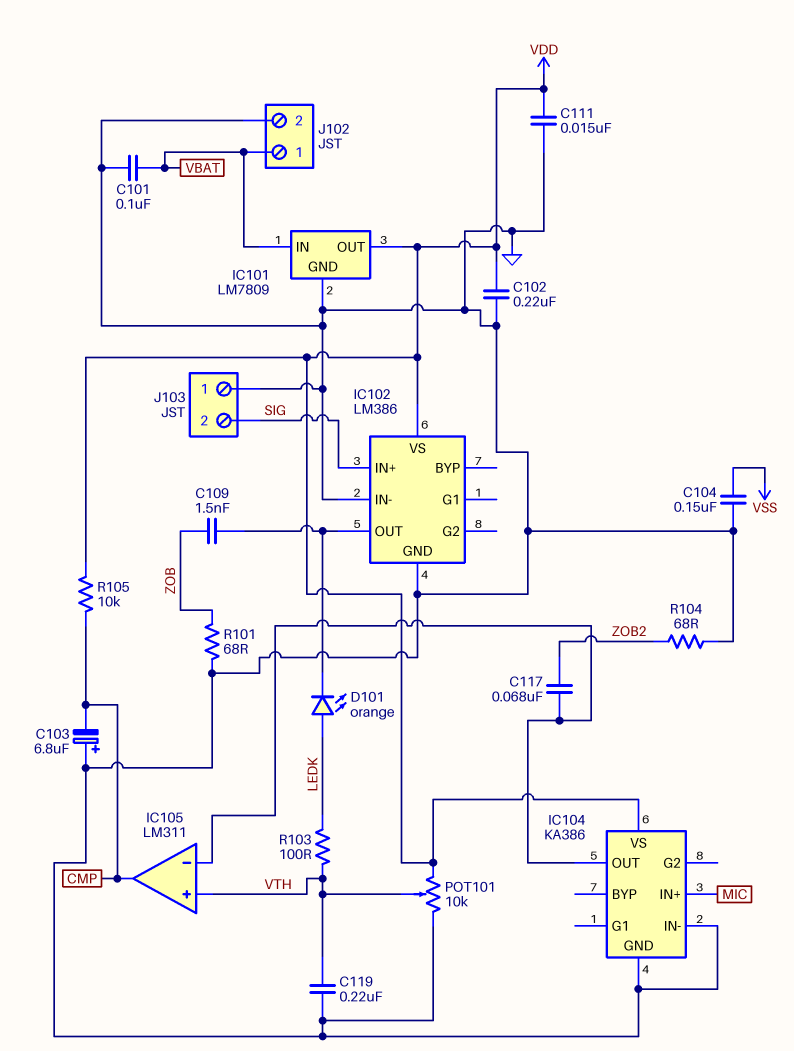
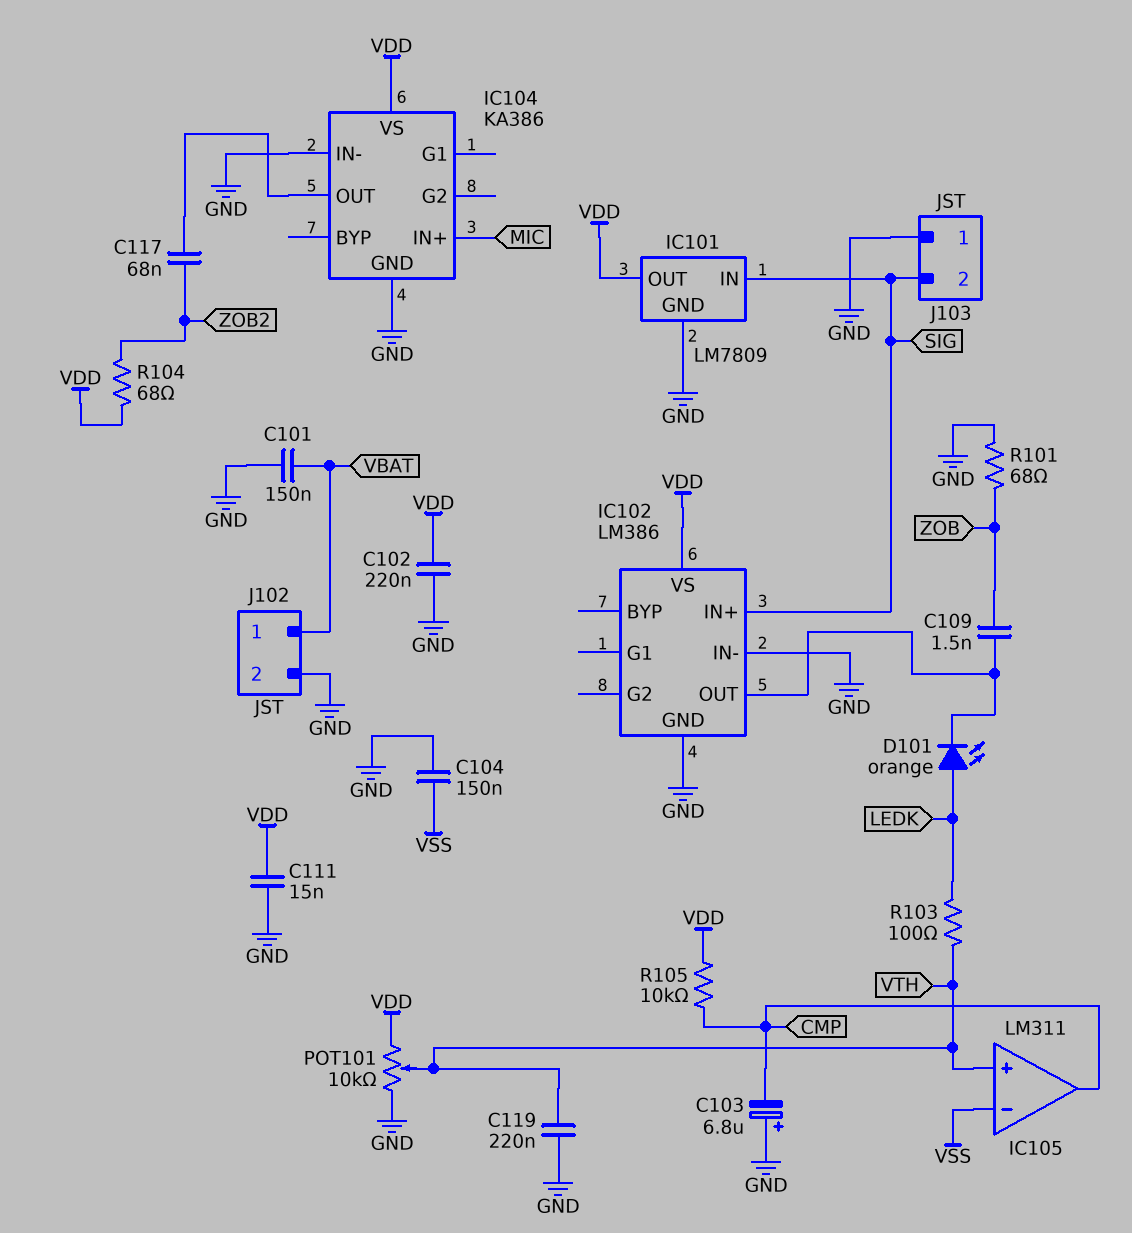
C101: 100nF (GND, VBAT) -> 150nF (GND, VBAT)
IC101 pin IN: VBAT -> SIG
IC105 pin in-: IC104/OUT -> VSS
R104: 68 (GND, ZOB2) -> 68 (VDD, ZOB2)

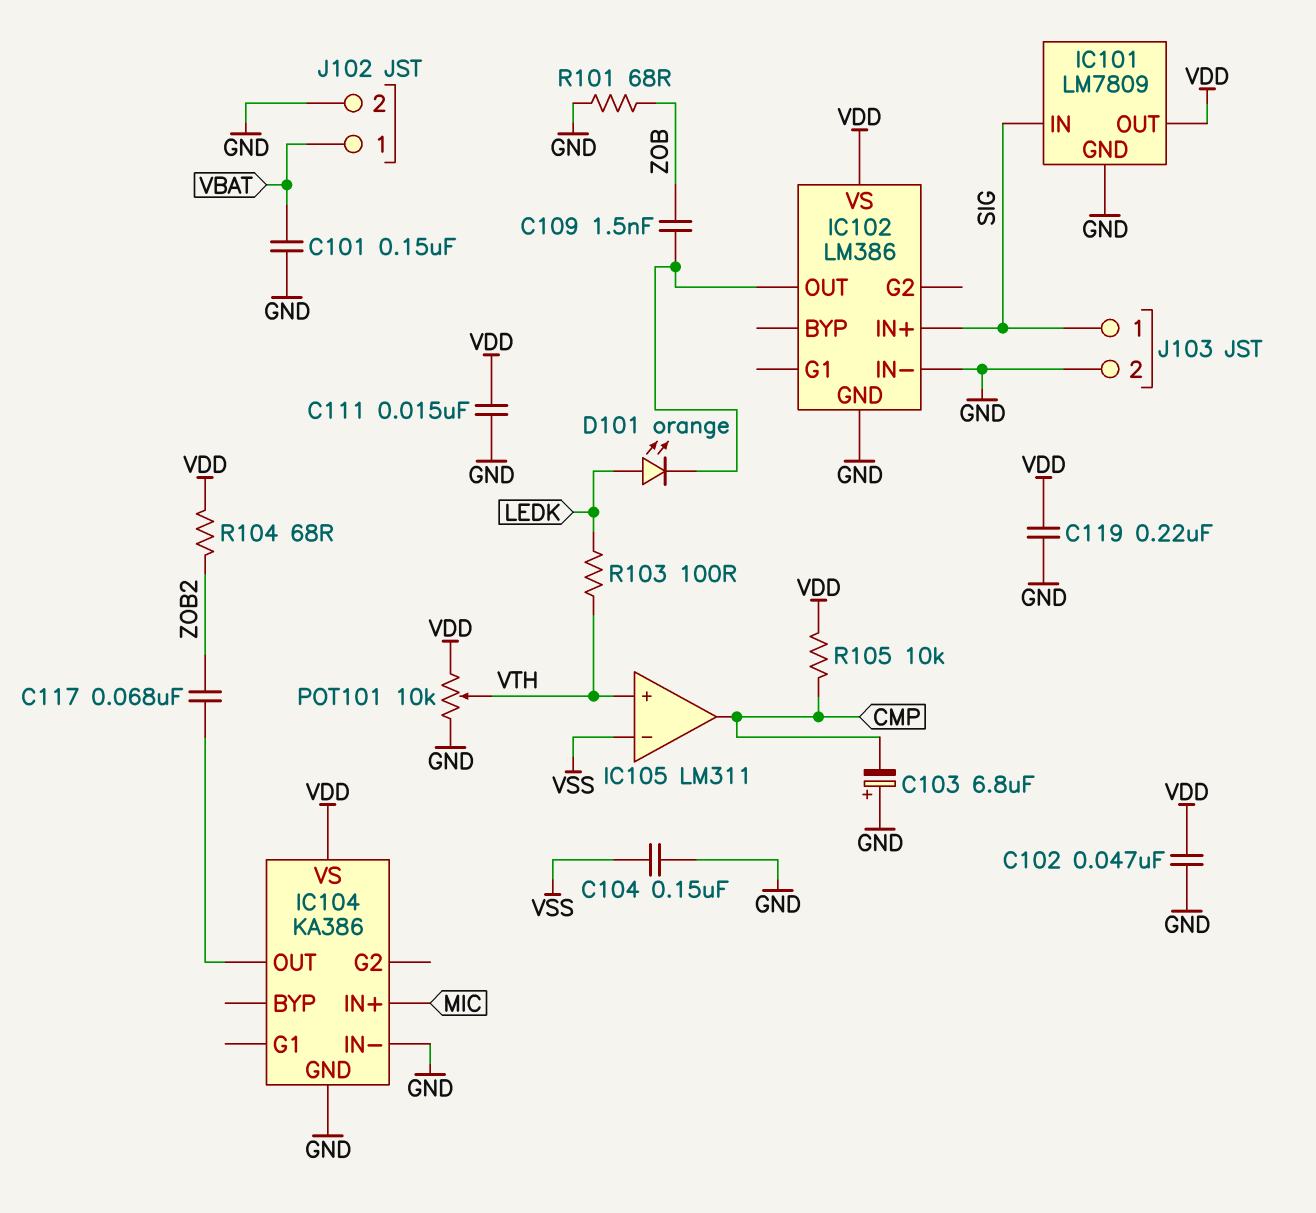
C102: 220nF (GND, VDD) -> 47nF (GND, VDD)
C119: 220nF (GND, VTH) -> 220nF (GND, VDD)
J103 pin 1: GND -> SIG
J103 pin 2: SIG -> GND

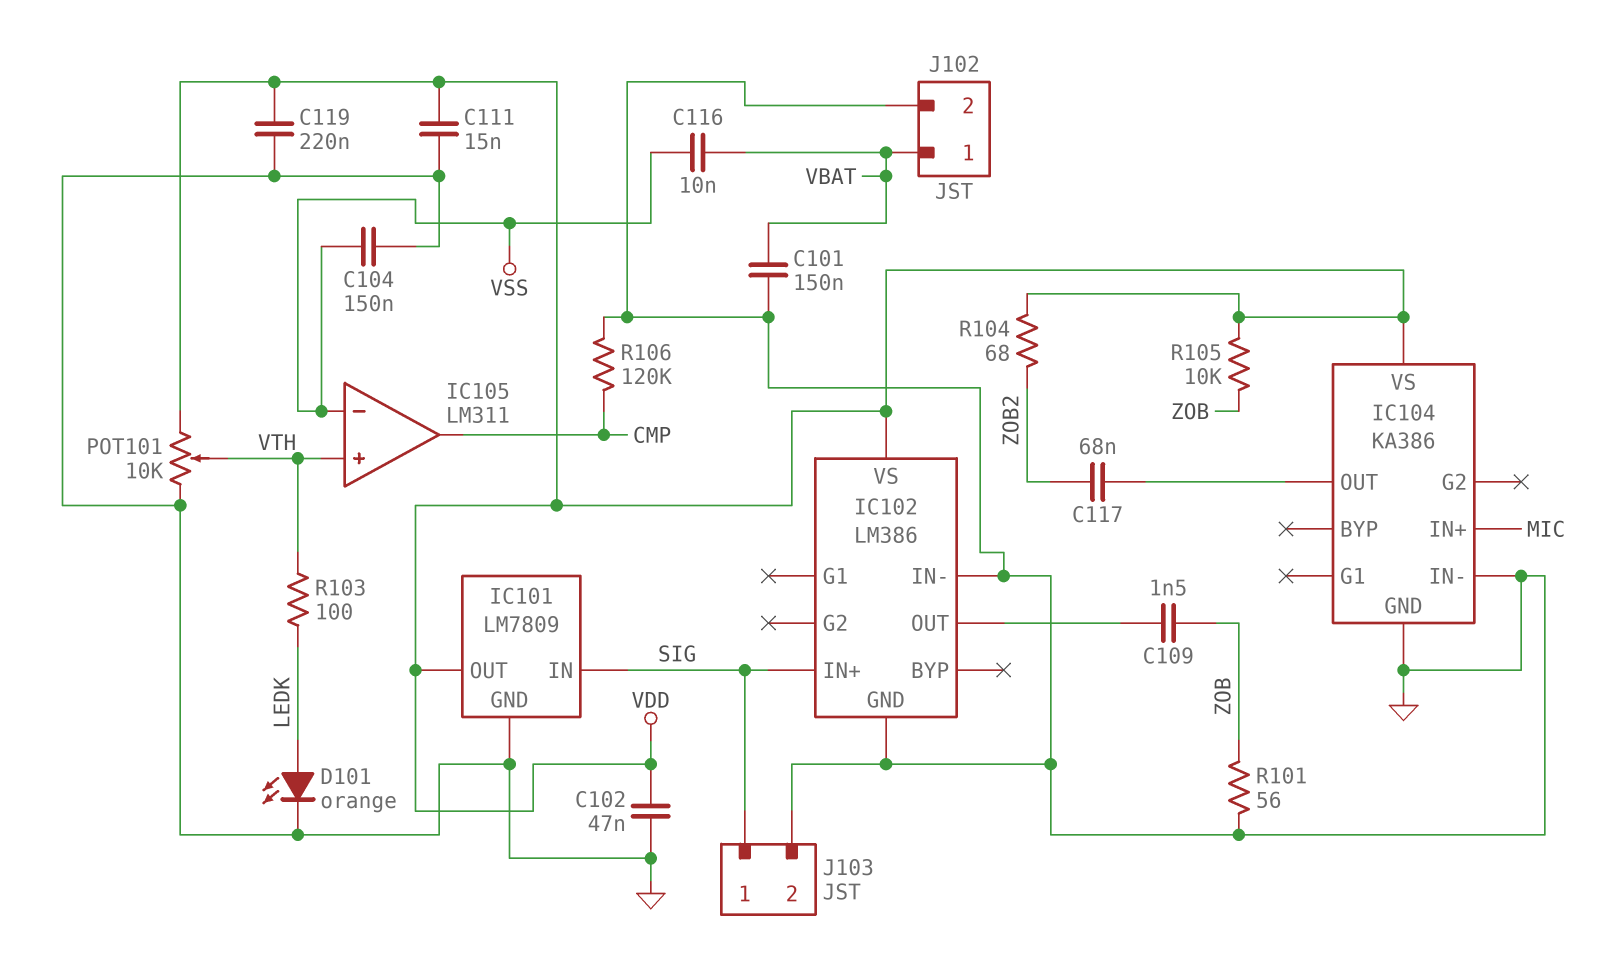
C103: 6.8uF (plus GND, minus CMP) -> none
C116: none -> 10nF (VBAT, VSS)
D101: LED orange (A LEDK, K IC102/OUT) -> LED orange (A LEDK, K GND)
R101: 68 (GND, ZOB) -> 56 (GND, ZOB)
R105: 10k (CMP, VDD) -> 10k (VDD, ZOB)
R106: none -> 120k (CMP, GND)

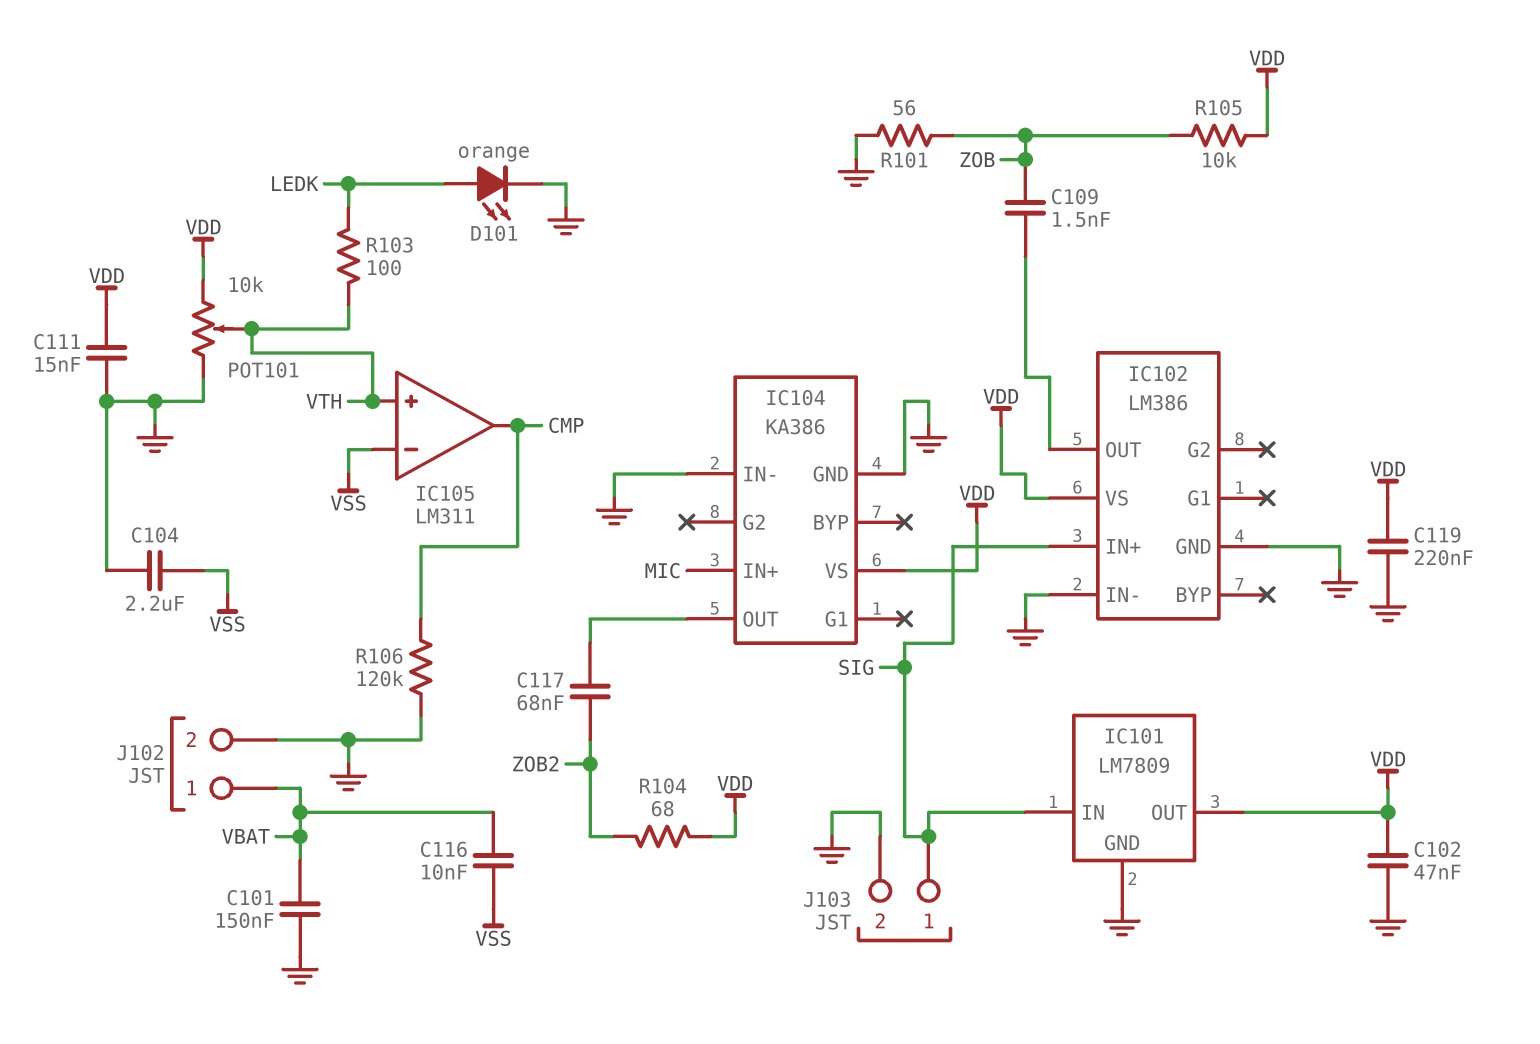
C104: 150nF (GND, VSS) -> 2.2uF (GND, VSS)

